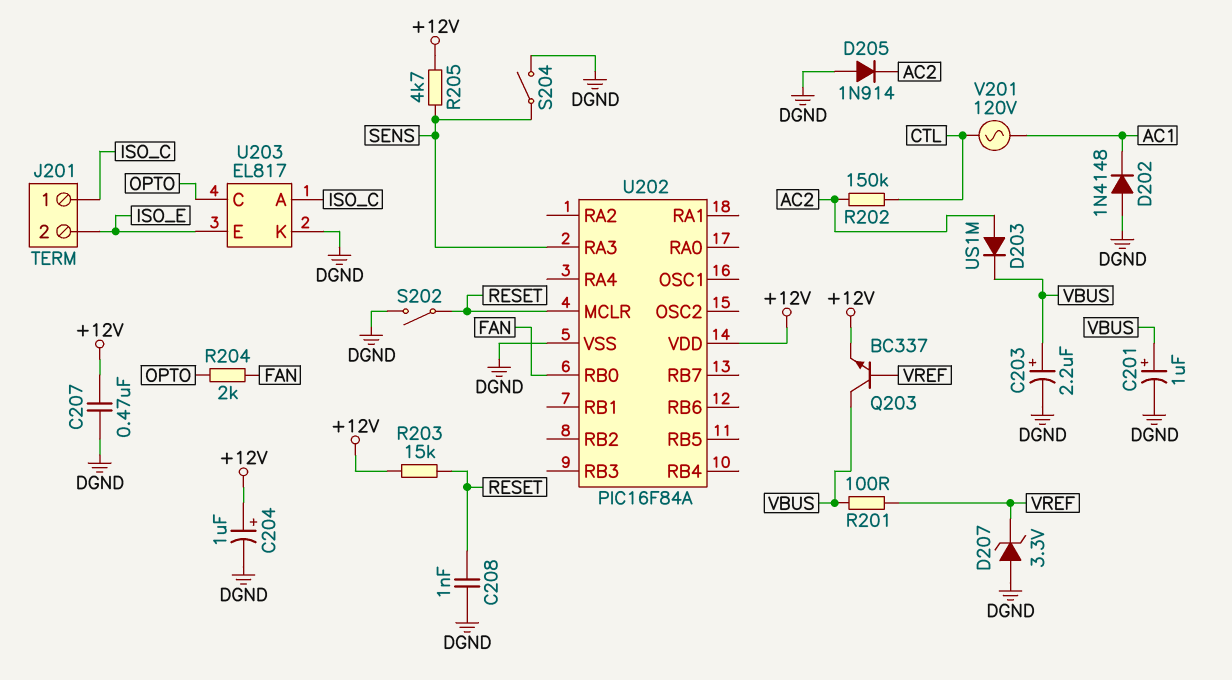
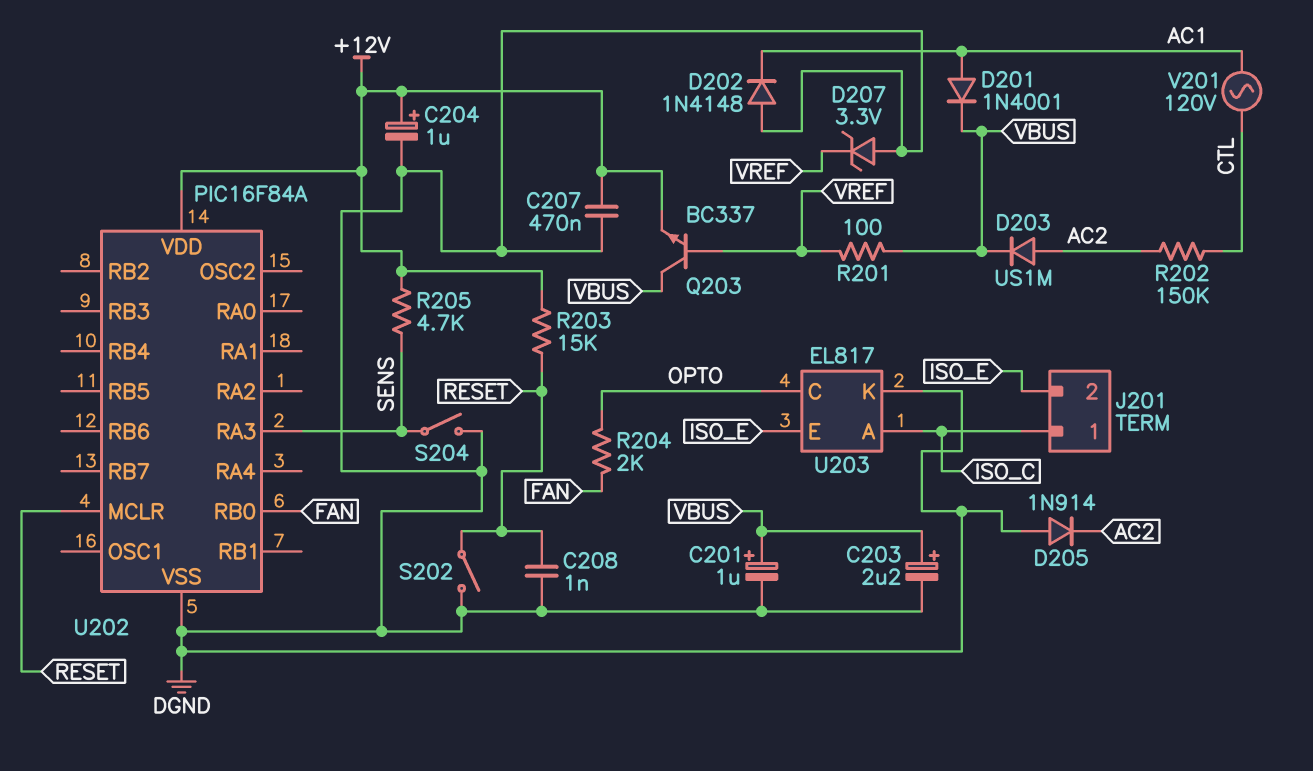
D201: none -> diode 1N4001 (A AC1, K VBUS)

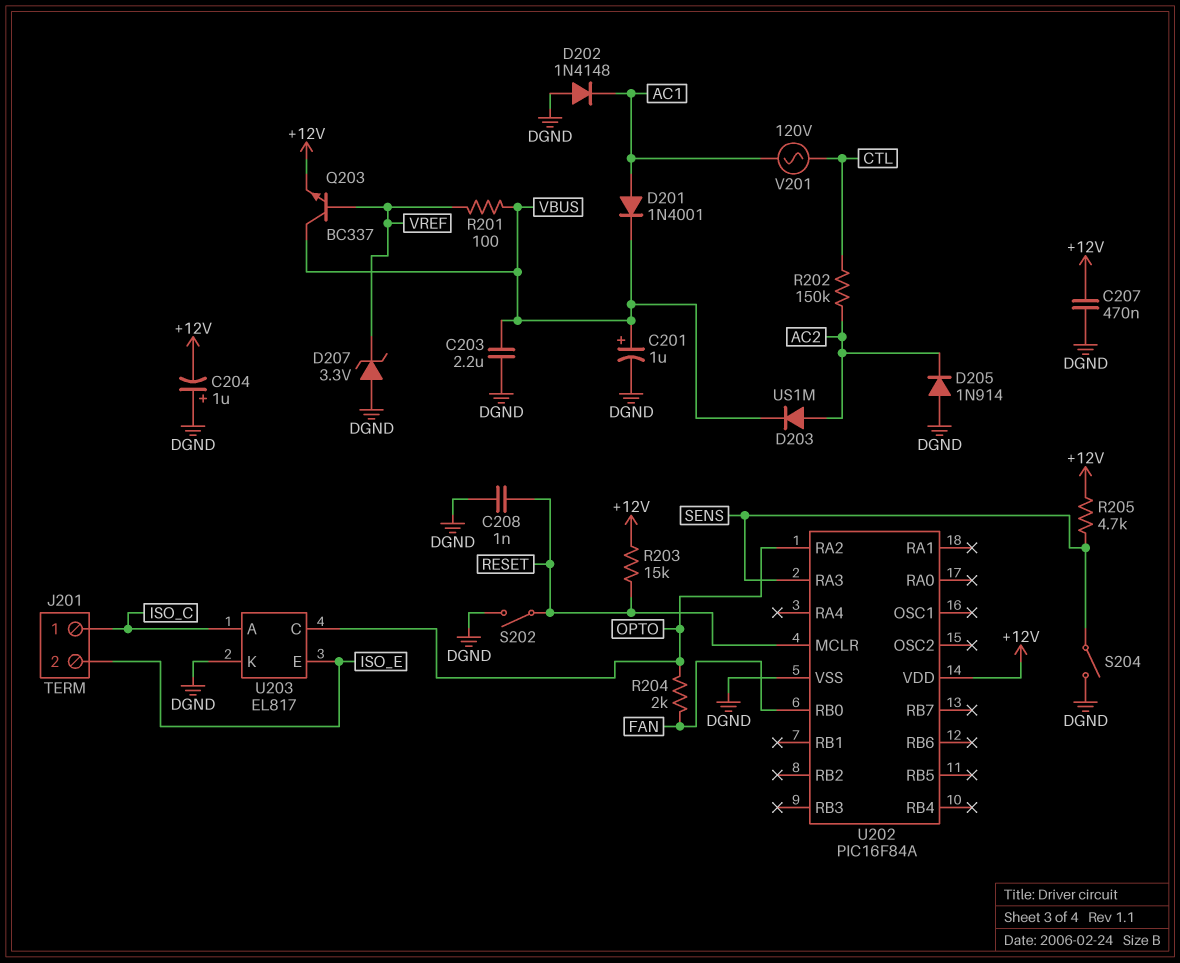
C203: 2.2uF (plus VBUS, minus DGND) -> 2.2uF (DGND, VBUS)
C204: 1uF (plus +12V, minus DGND) -> 1uF (plus DGND, minus +12V)
U202 pin RA2: none -> OPTO

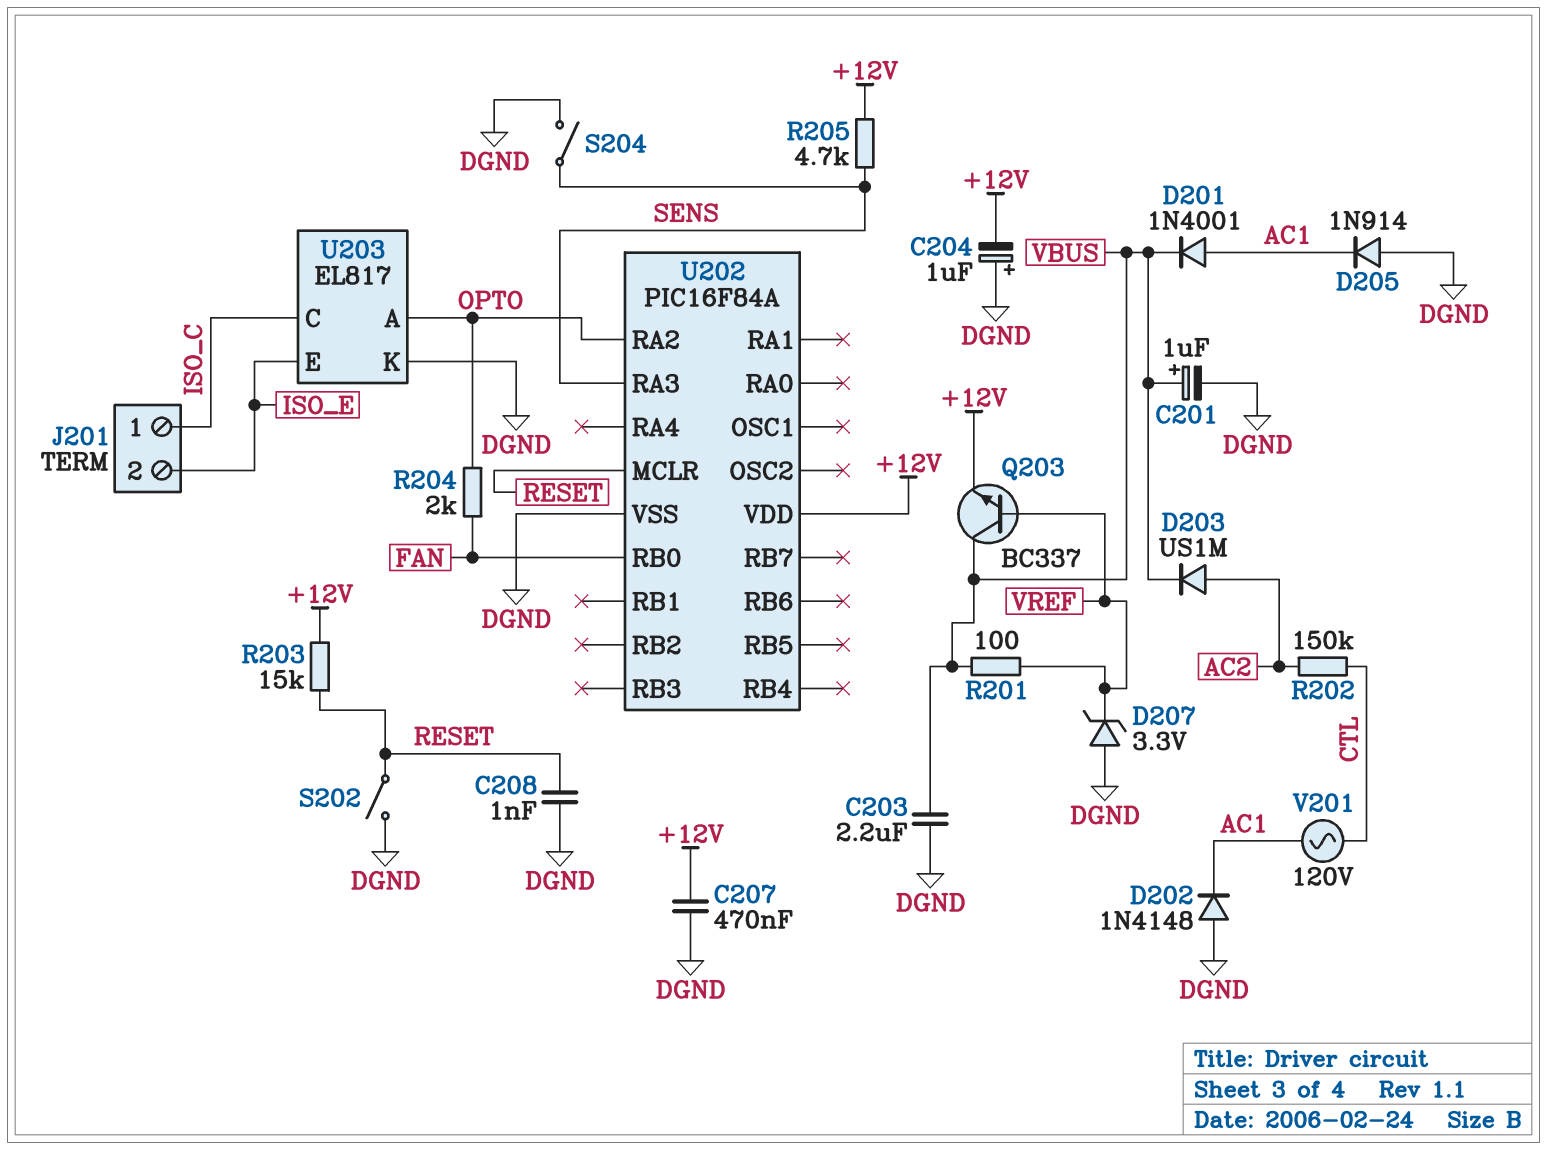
D205: diode 1N914 (A DGND, K AC2) -> diode 1N914 (A DGND, K AC1)
U203 pin A: ISO_C -> OPTO
U203 pin C: OPTO -> ISO_C

